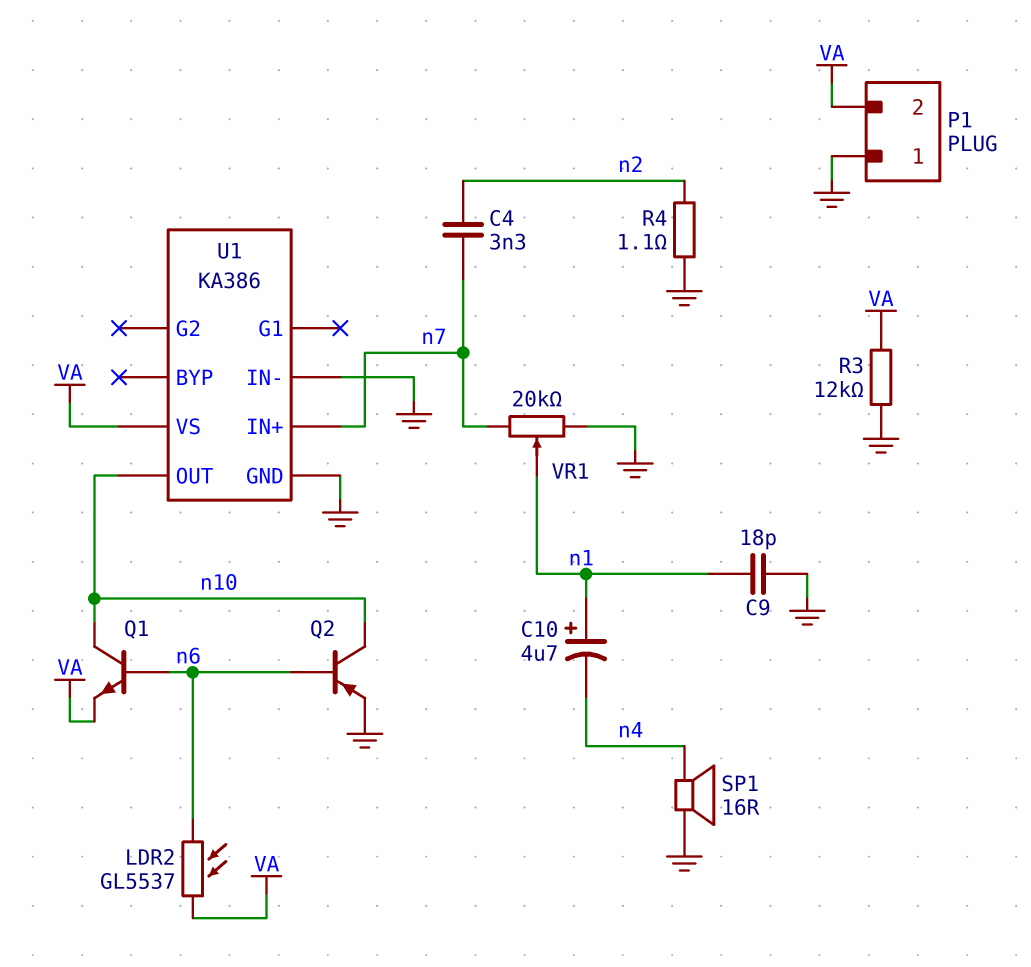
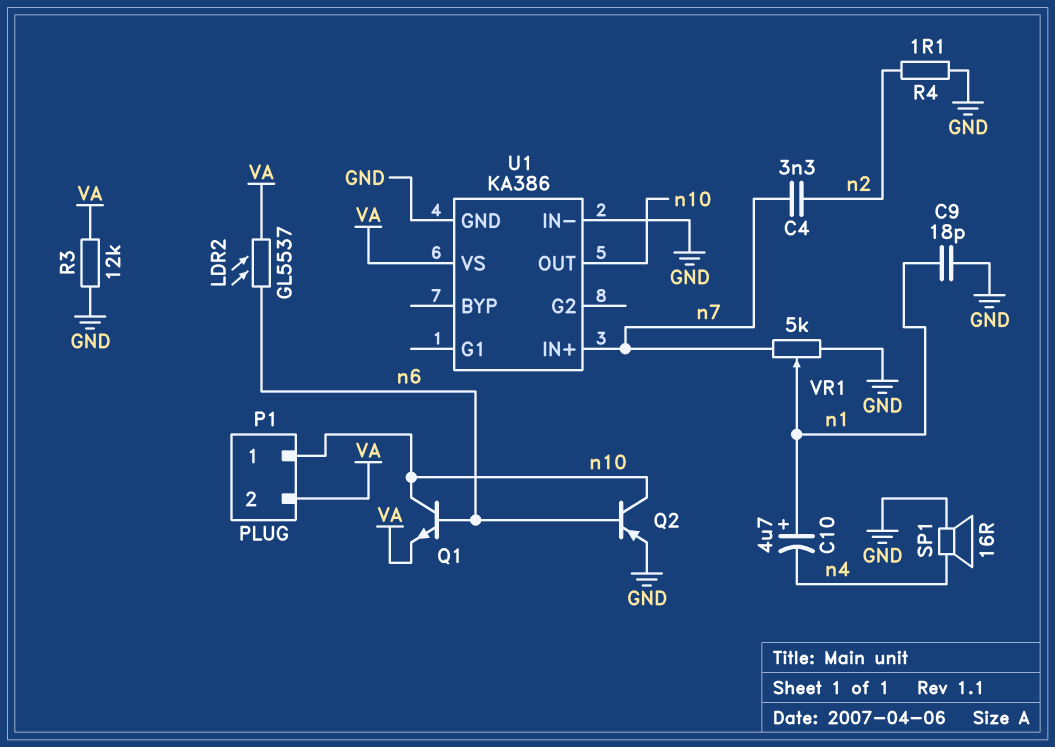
P1 pin 1: GND -> n10
VR1: 20k (GND, n7, wiper n1) -> 5k (GND, n7, wiper n1)

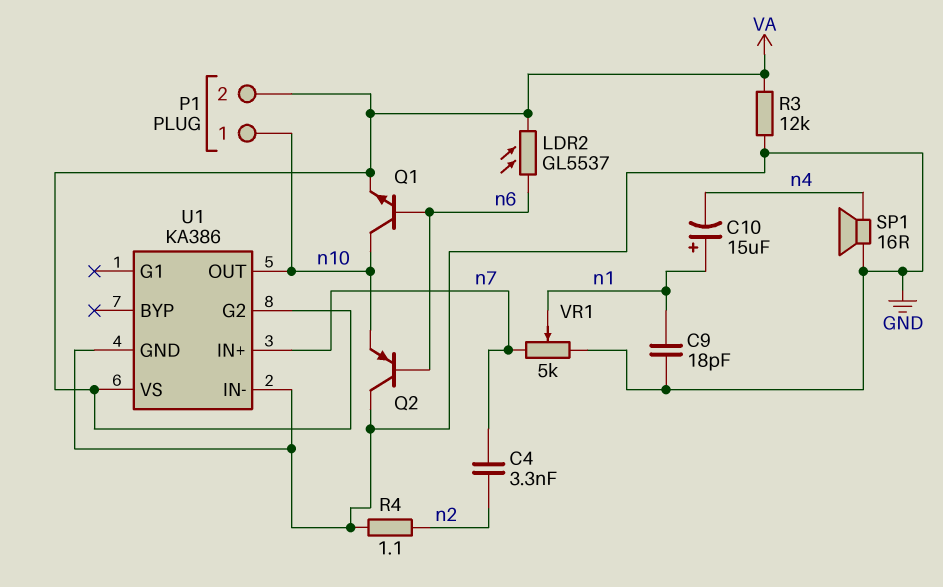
C10: 4.7uF (plus n1, minus n4) -> 15uF (plus n1, minus n4)
Q2: PNP (B n6, C n10, E GND) -> PNP (B n6, C GND, E n10)
U1 pin G2: none -> VA

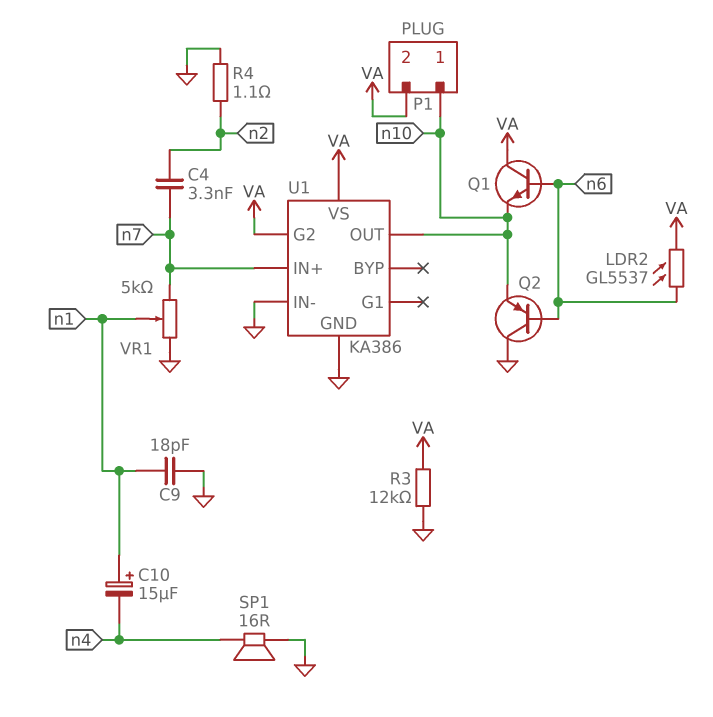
Q1: NPN (B n6, C n10, E VA) -> NPN (B n6, C VA, E n10)

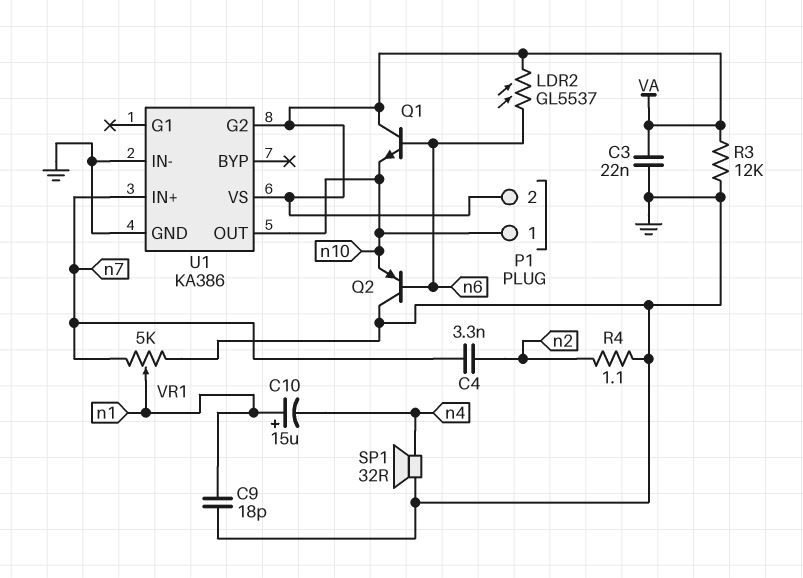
C3: none -> 22nF (GND, VA)
SP1: speaker 16R (GND, n4) -> speaker 32R (GND, n4)

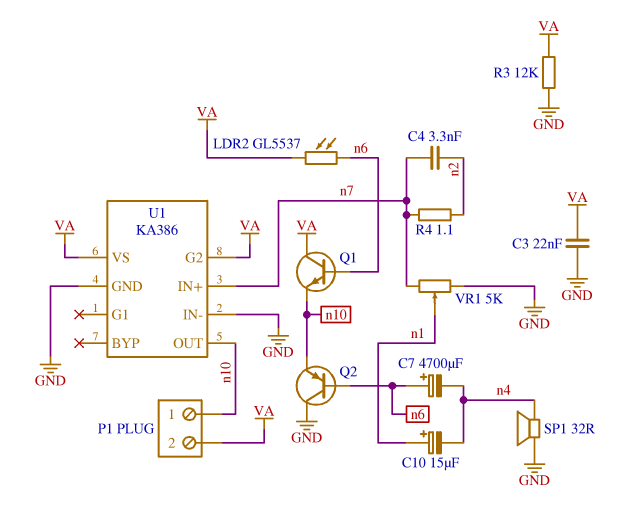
C7: none -> 4700uF (plus n6, minus n4)
C9: 18pF (GND, n1) -> none
R4: 1.1 (GND, n2) -> 1.1 (n2, n7)

